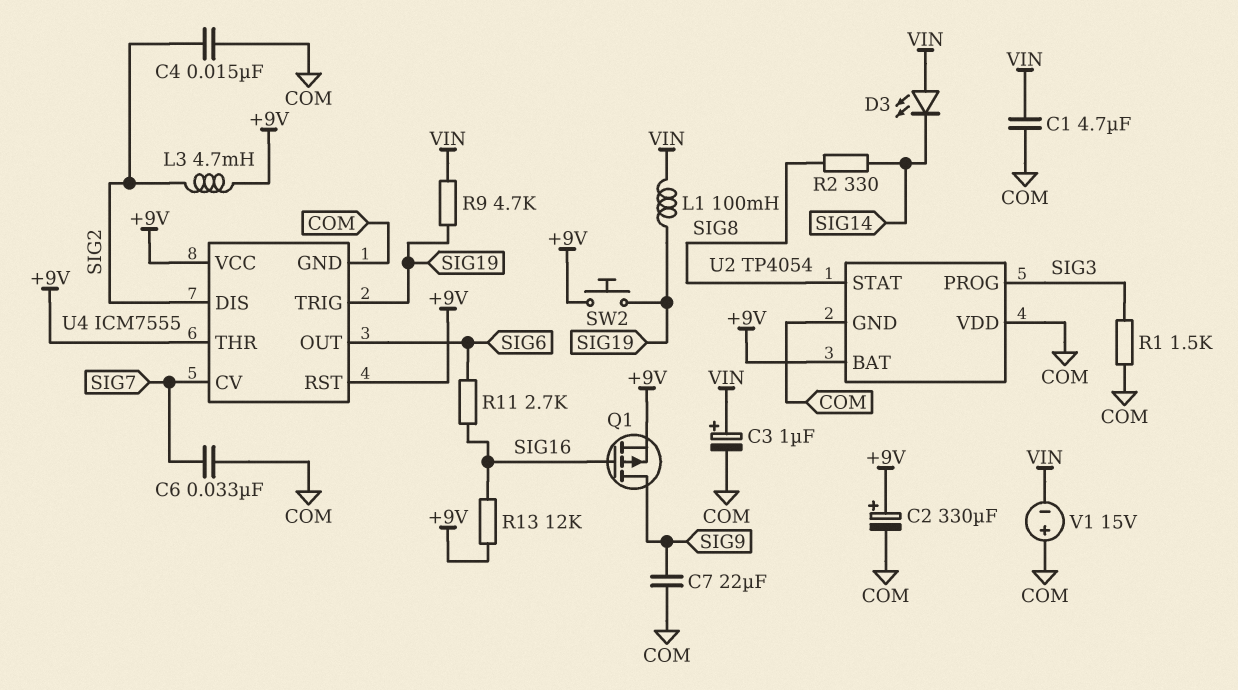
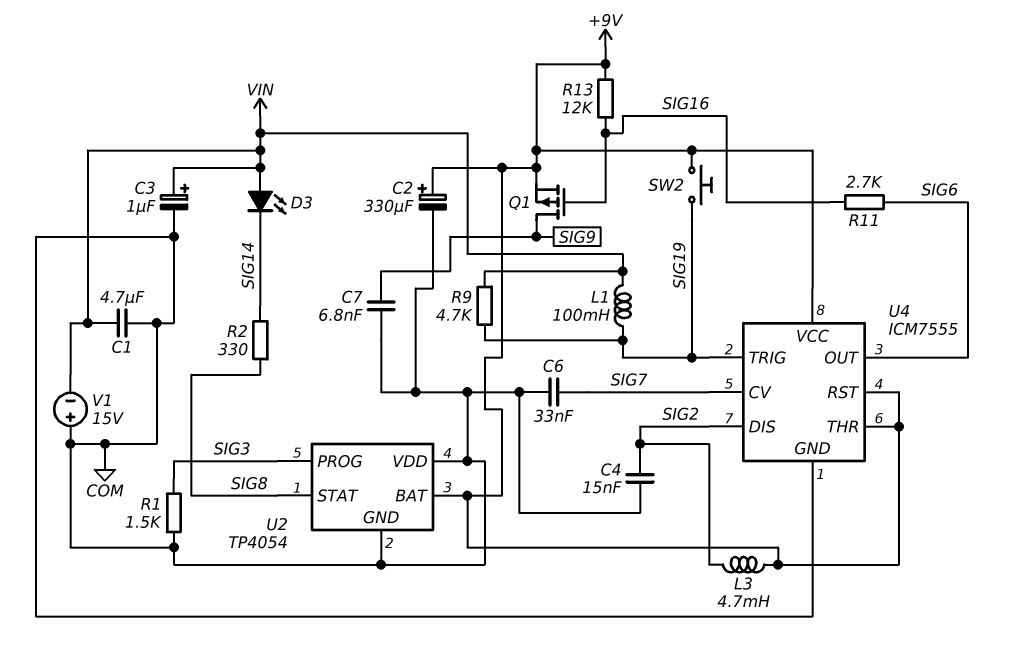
C7: 22uF (COM, SIG9) -> 6.8nF (COM, SIG9)

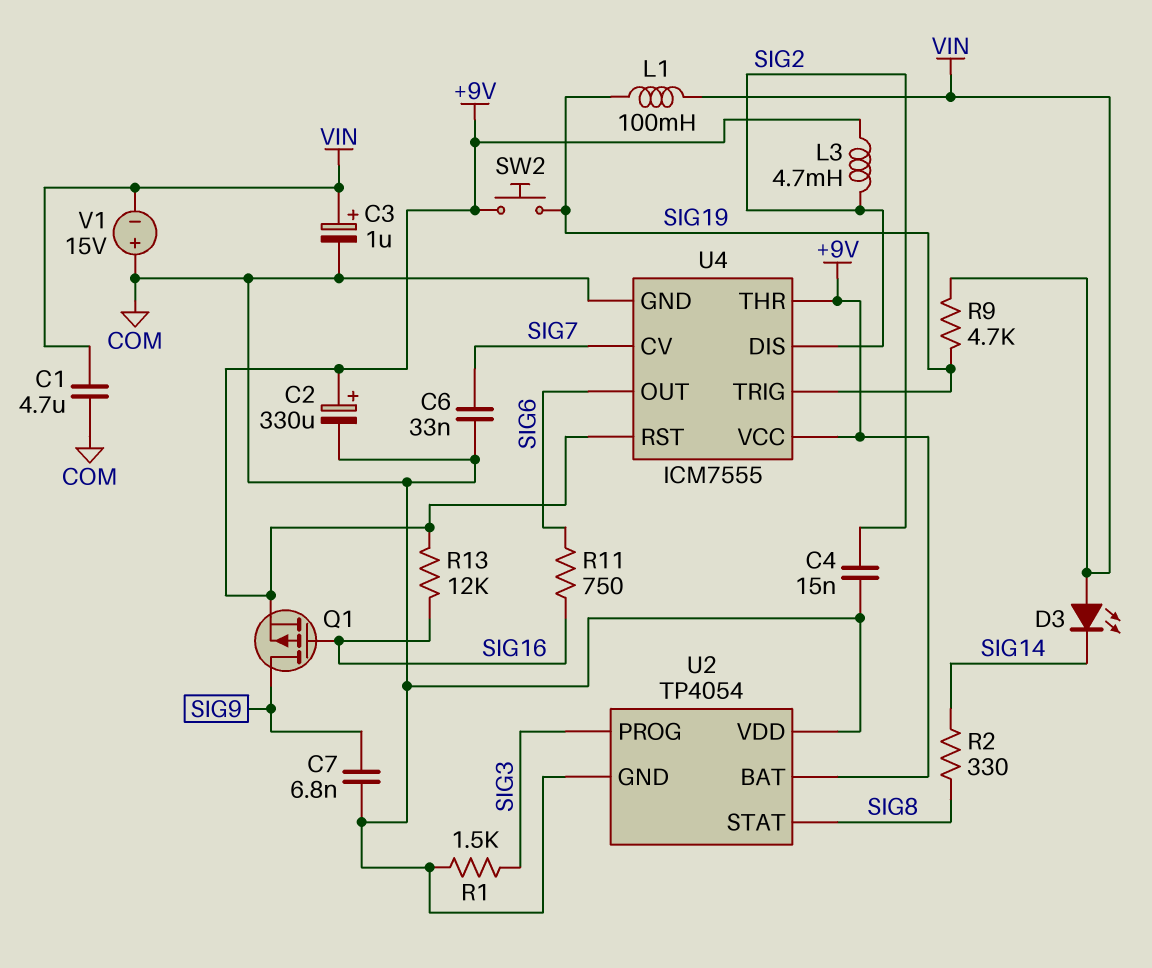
R11: 2.7k (SIG6, SIG16) -> 750 (SIG6, SIG16)

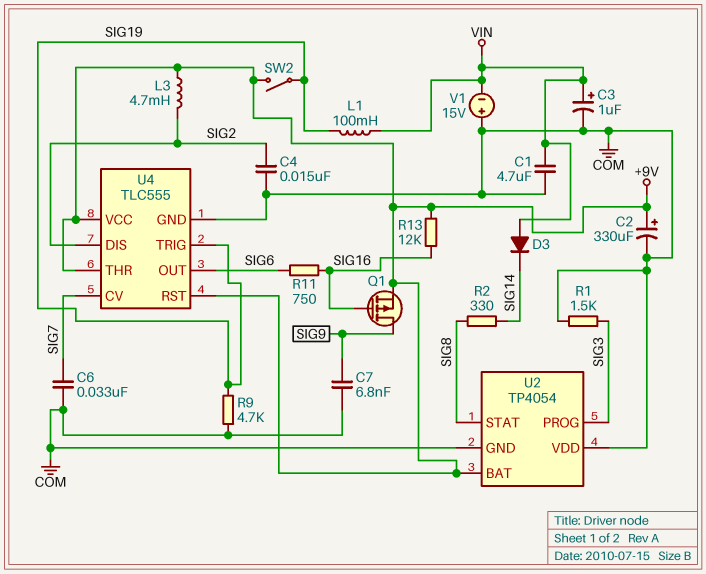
D3: LED (A VIN, K SIG14) -> diode (A VIN, K SIG14)
R9: 4.7k (SIG19, VIN) -> 4.7k (COM, SIG19)
SW2: button (+9V, SIG19) -> switch (+9V, SIG19)
U4: ICM7555 -> TLC555

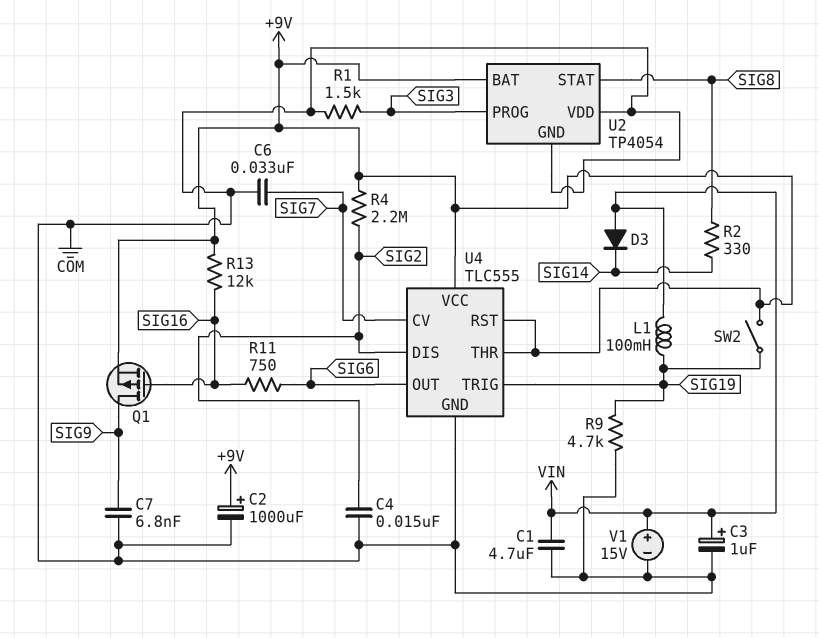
C2: 330uF (plus +9V, minus COM) -> 1000uF (plus +9V, minus COM)
L3: 4.7mH (+9V, SIG2) -> none
R4: none -> 2.2M (+9V, SIG2)
V1: 15V (plus COM, minus VIN) -> 15V (plus VIN, minus COM)

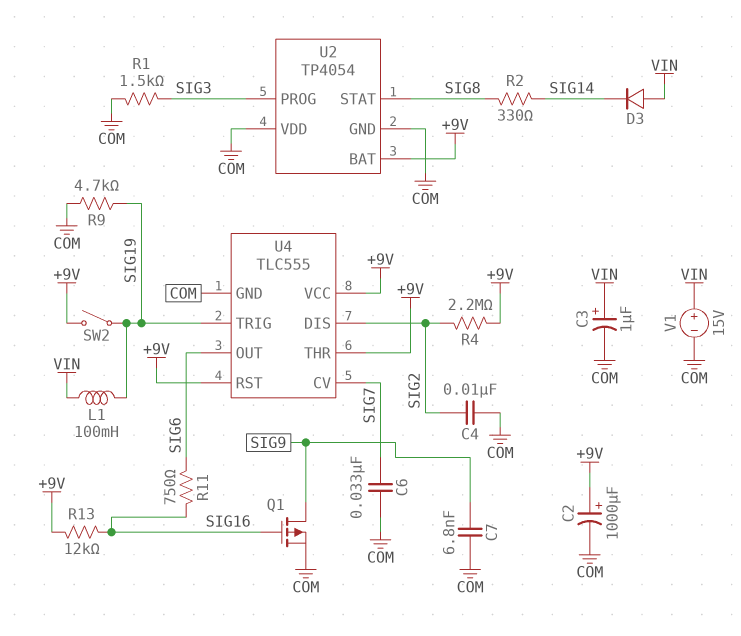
C1: 4.7uF (COM, VIN) -> none
C4: 15nF (COM, SIG2) -> 10nF (COM, SIG2)
Q1: PMOS (G SIG16, D SIG9, S +9V) -> PMOS (G SIG16, D SIG9, S COM)

